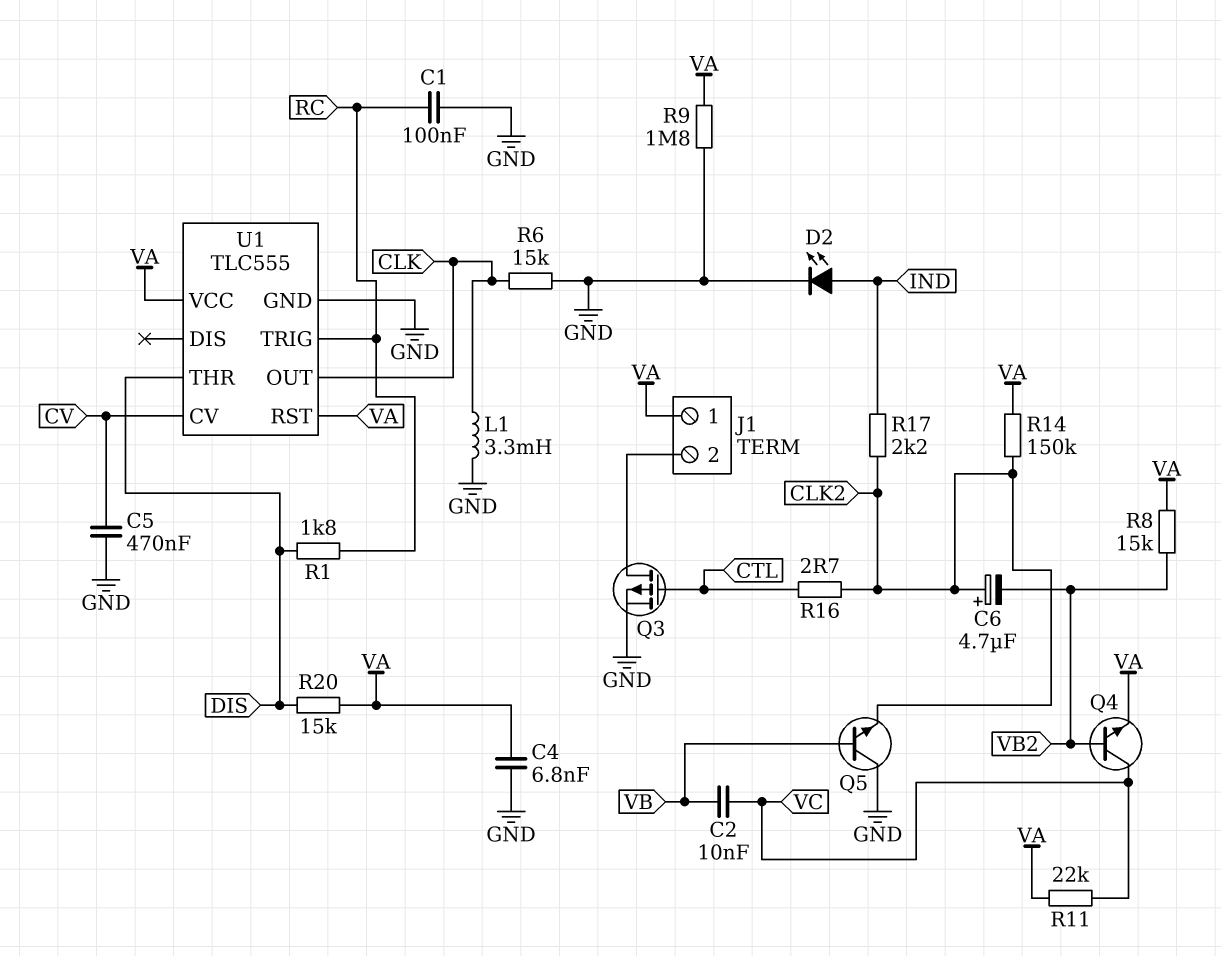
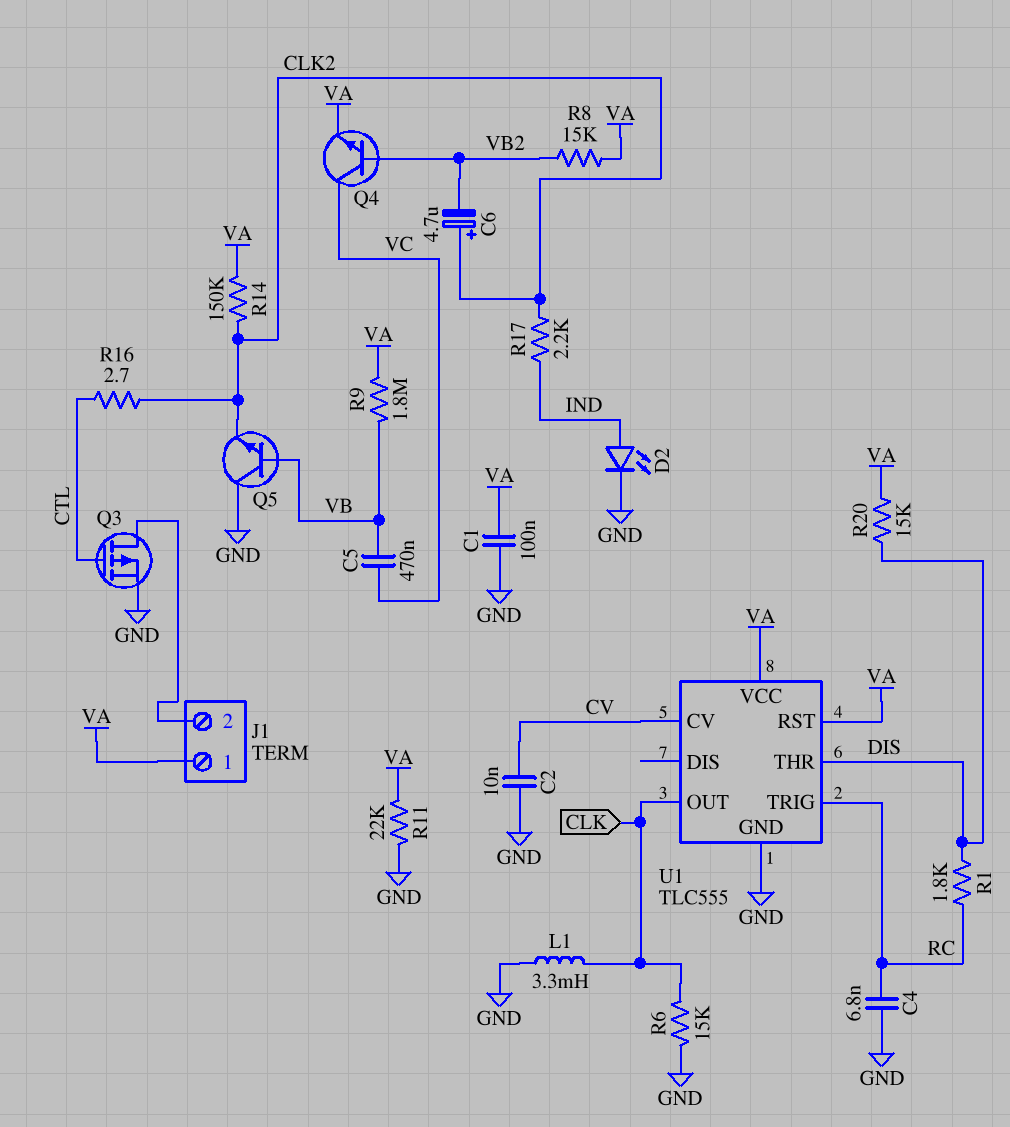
C1: 100nF (GND, RC) -> 100nF (GND, VA)
C2: 10nF (VB, VC) -> 10nF (CV, GND)
C4: 6.8nF (GND, VA) -> 6.8nF (GND, RC)
C5: 470nF (CV, GND) -> 470nF (VB, VC)
R9: 1.8M (GND, VA) -> 1.8M (VA, VB)
R11: 22k (VA, VC) -> 22k (GND, VA)

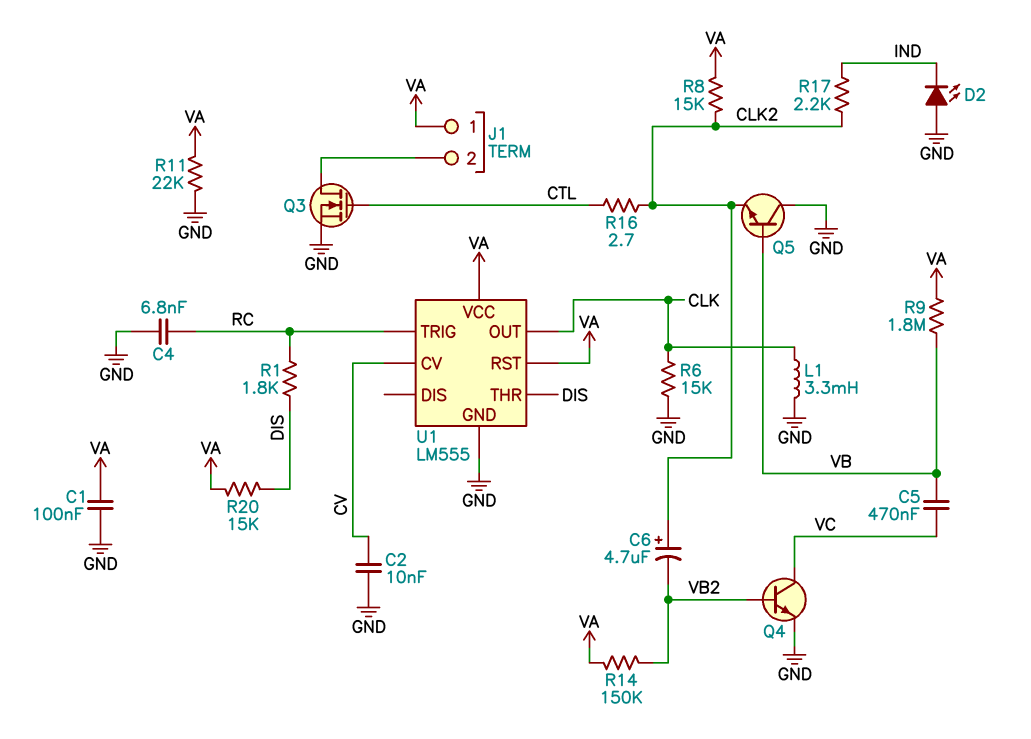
D2: LED (A IND, K GND) -> LED (A GND, K IND)
Q3: PMOS (G CTL, D J1/2, S GND) -> NMOS (G CTL, D J1/2, S GND)
Q4: NPN (B VB2, C VC, E VA) -> NPN (B VB2, C VC, E GND)
R8: 15k (VA, VB2) -> 15k (CLK2, VA)
R14: 150k (CLK2, VA) -> 150k (VA, VB2)
U1: TLC555 -> LM555

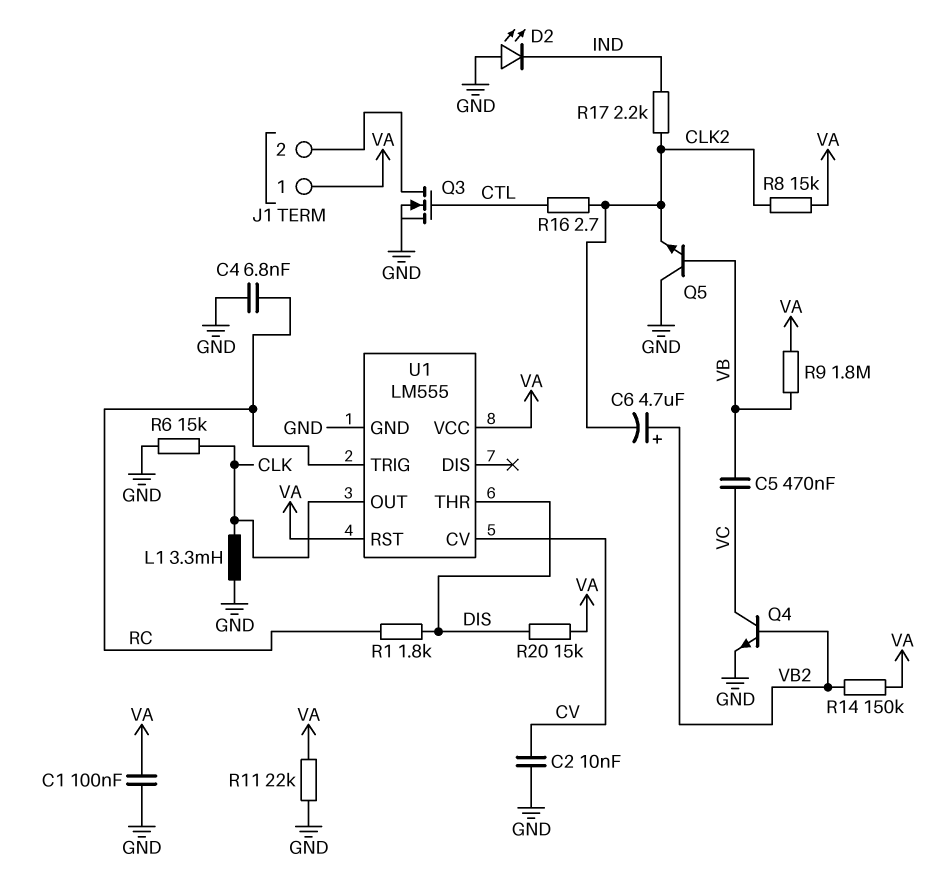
C6: 4.7uF (plus CLK2, minus VB2) -> 4.7uF (plus VB2, minus CLK2)

